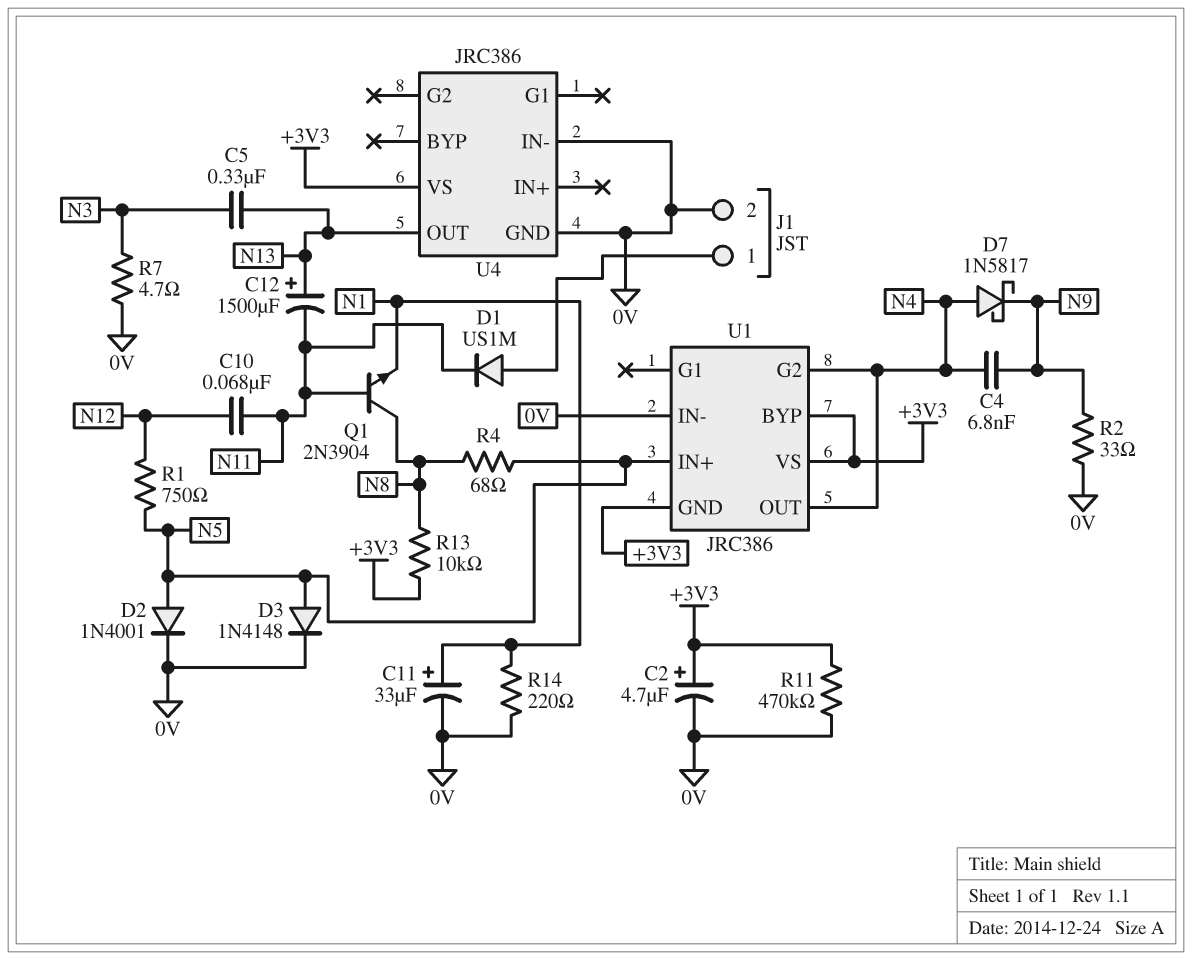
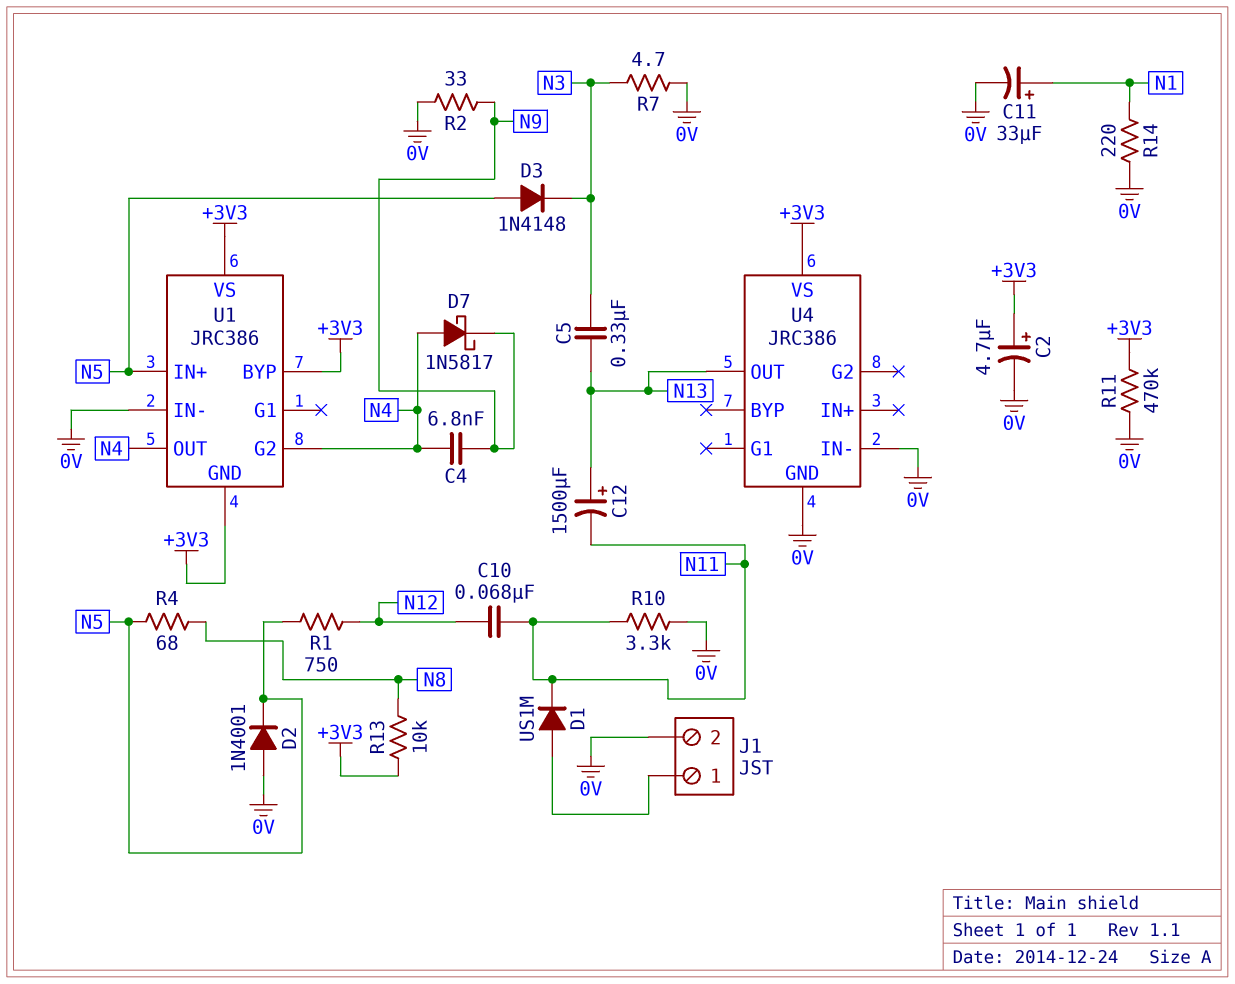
D2: diode 1N4001 (A N5, K 0V) -> diode 1N4001 (A 0V, K N5)
D3: diode 1N4148 (A N5, K 0V) -> diode 1N4148 (A N5, K N3)
Q1: NPN 2N3904 (B N11, C N8, E N1) -> none
R10: none -> 3.3k (0V, N11)

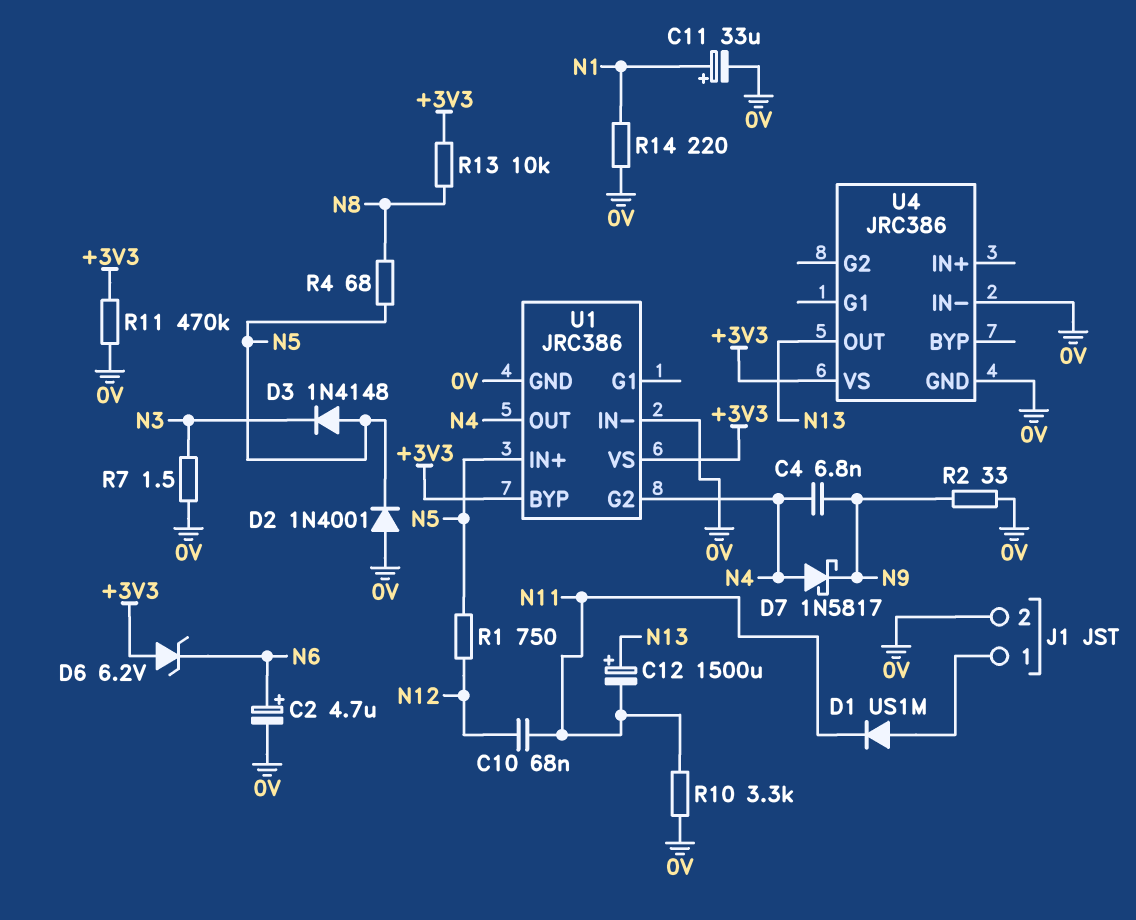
C2: 4.7uF (plus +3V3, minus 0V) -> 4.7uF (plus N6, minus 0V)
C5: 330nF (N3, N13) -> none
D6: none -> zener 6.2V (A +3V3, K N6)
R7: 4.7 (0V, N3) -> 1.5 (0V, N3)
U1 pin GND: +3V3 -> 0V

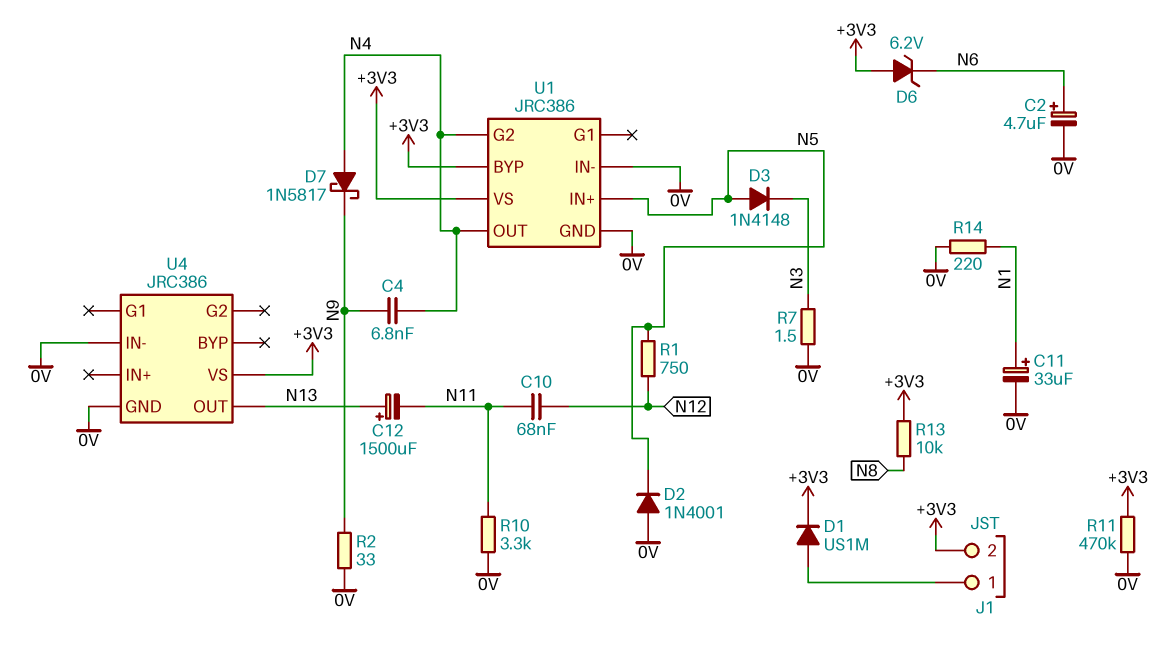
D1: diode US1M (A J1/1, K N11) -> diode US1M (A J1/1, K +3V3)
J1 pin 2: 0V -> +3V3
R4: 68 (N5, N8) -> none

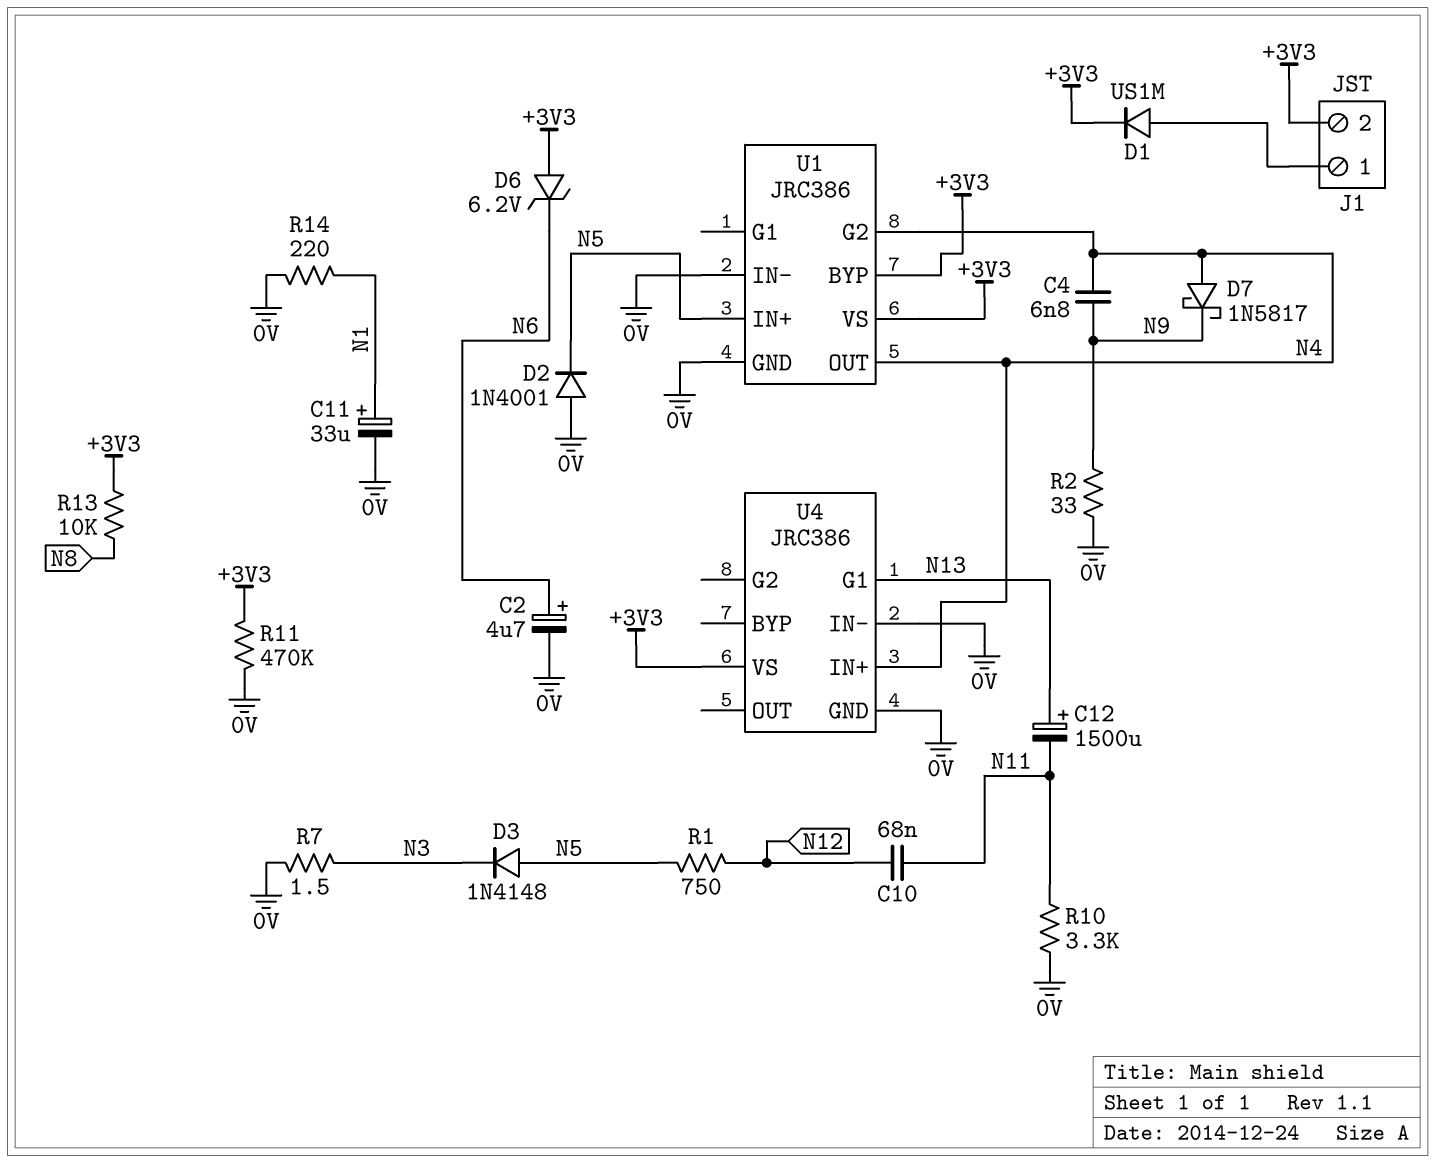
U4 pin G1: none -> N13
U4 pin IN+: none -> N4
U4 pin OUT: N13 -> none

